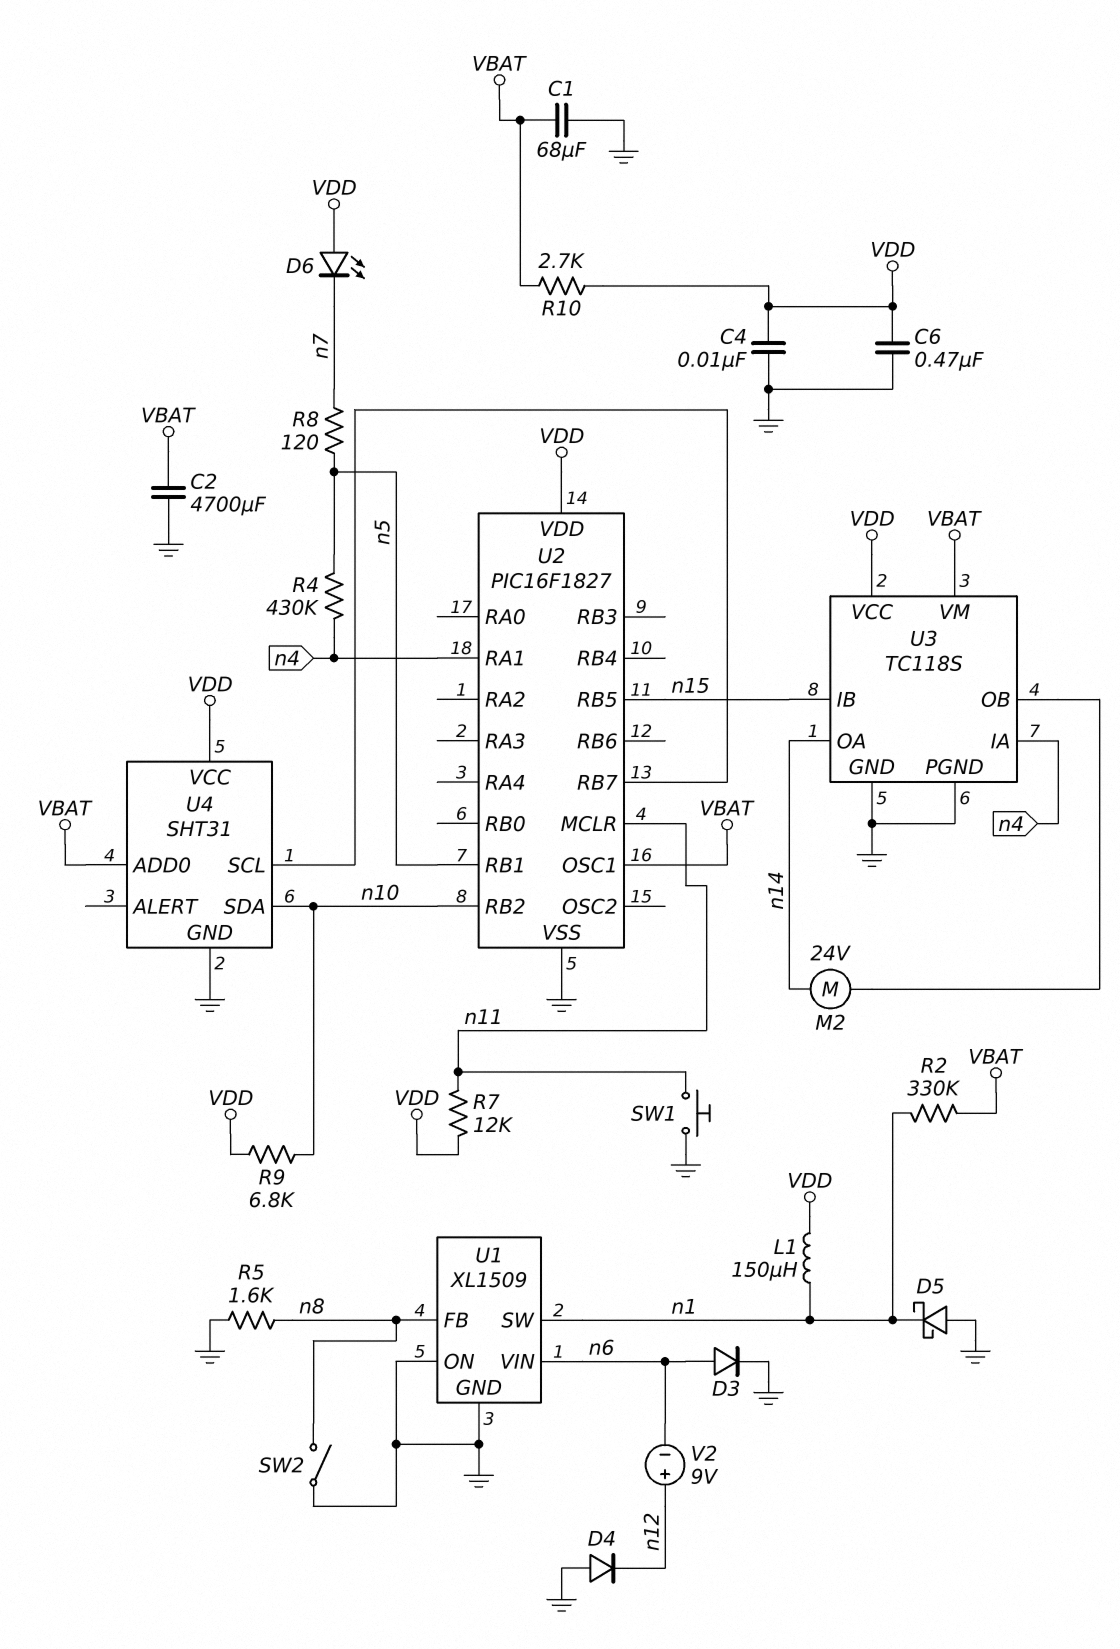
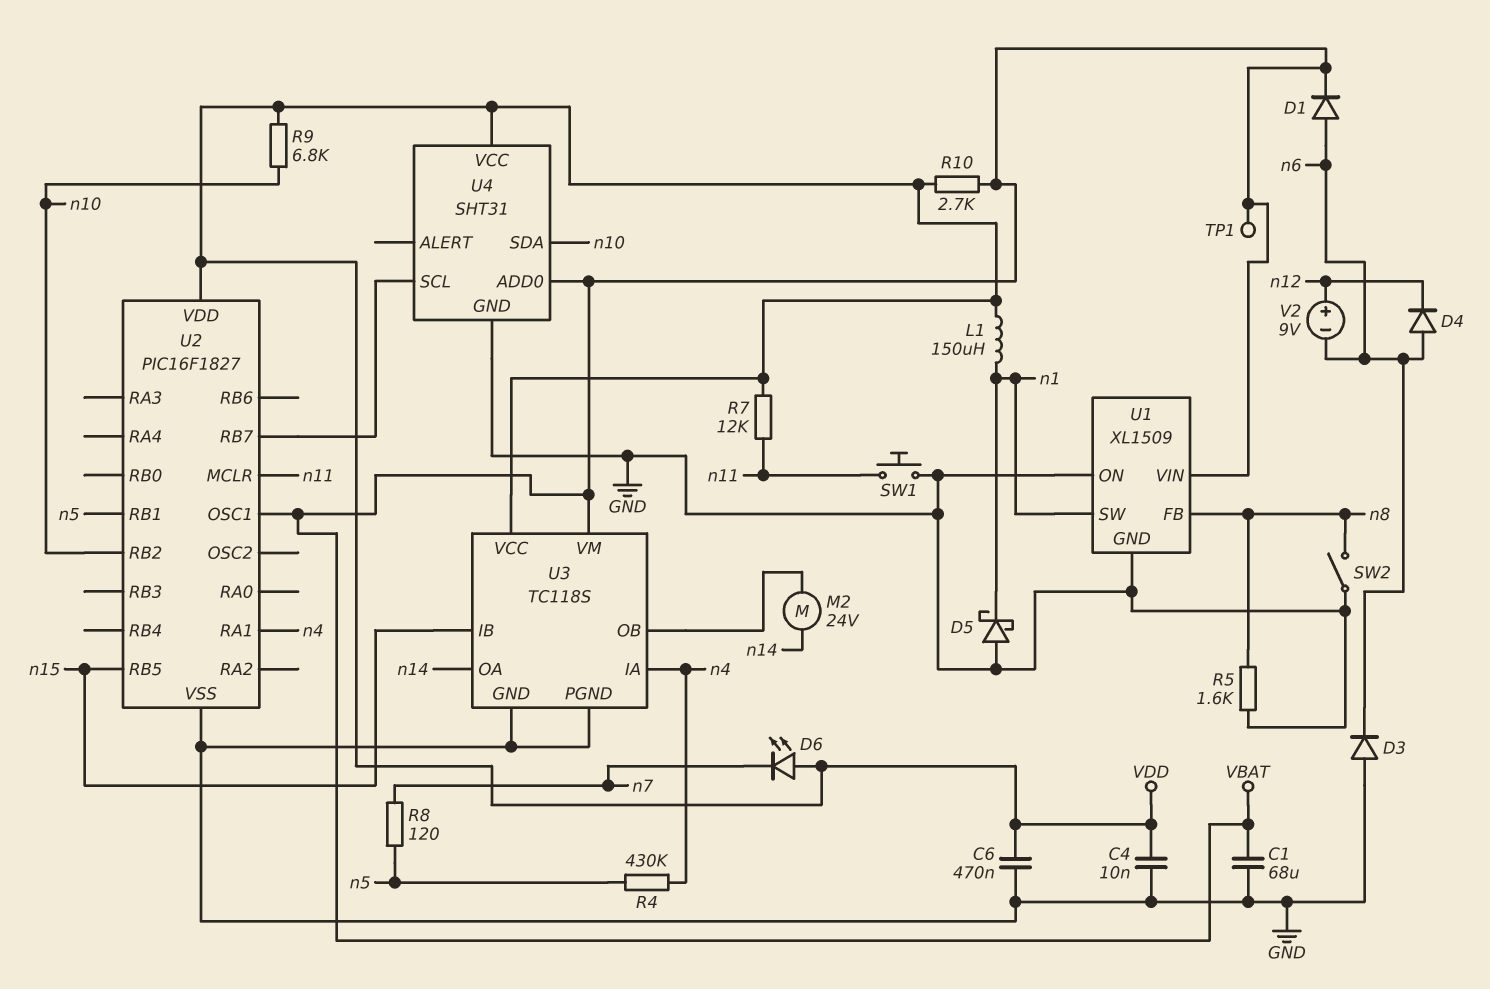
C2: 4700uF (GND, VBAT) -> none
D1: none -> diode (A n6, K VBAT)
D3: diode (A n6, K GND) -> diode (A GND, K n6)
D4: diode (A GND, K n12) -> diode (A n6, K n12)
R2: 330k (VBAT, n1) -> none
TP1: none -> test point (VBAT)
U1 pin VIN: n6 -> VBAT

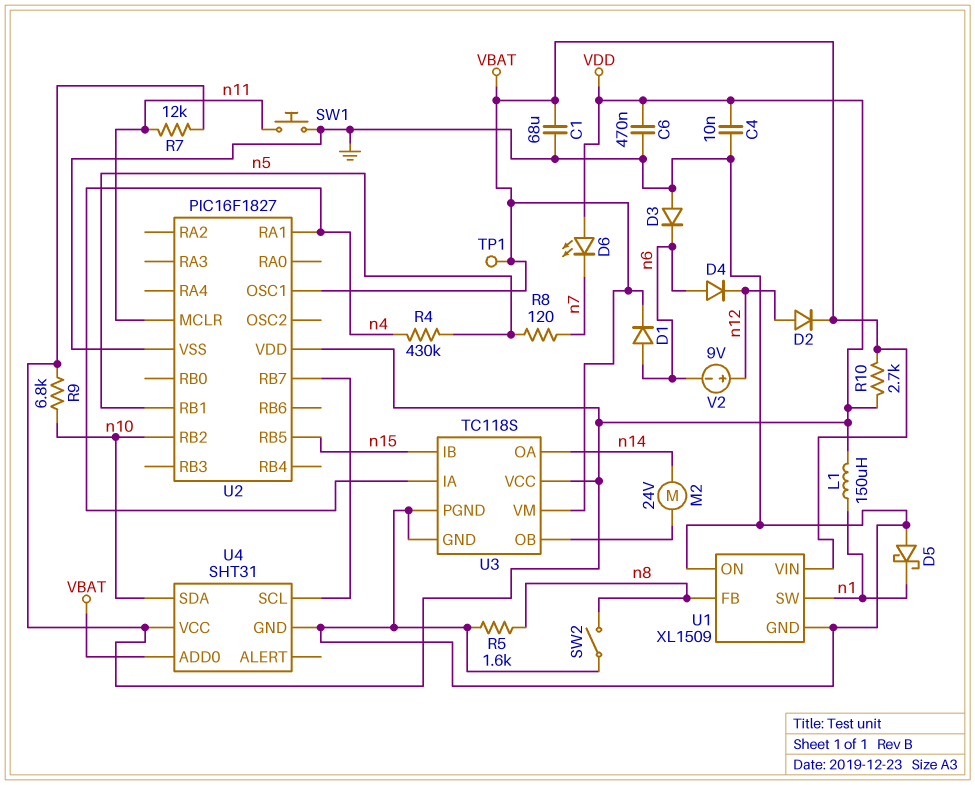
D2: none -> diode (A n12, K VBAT)

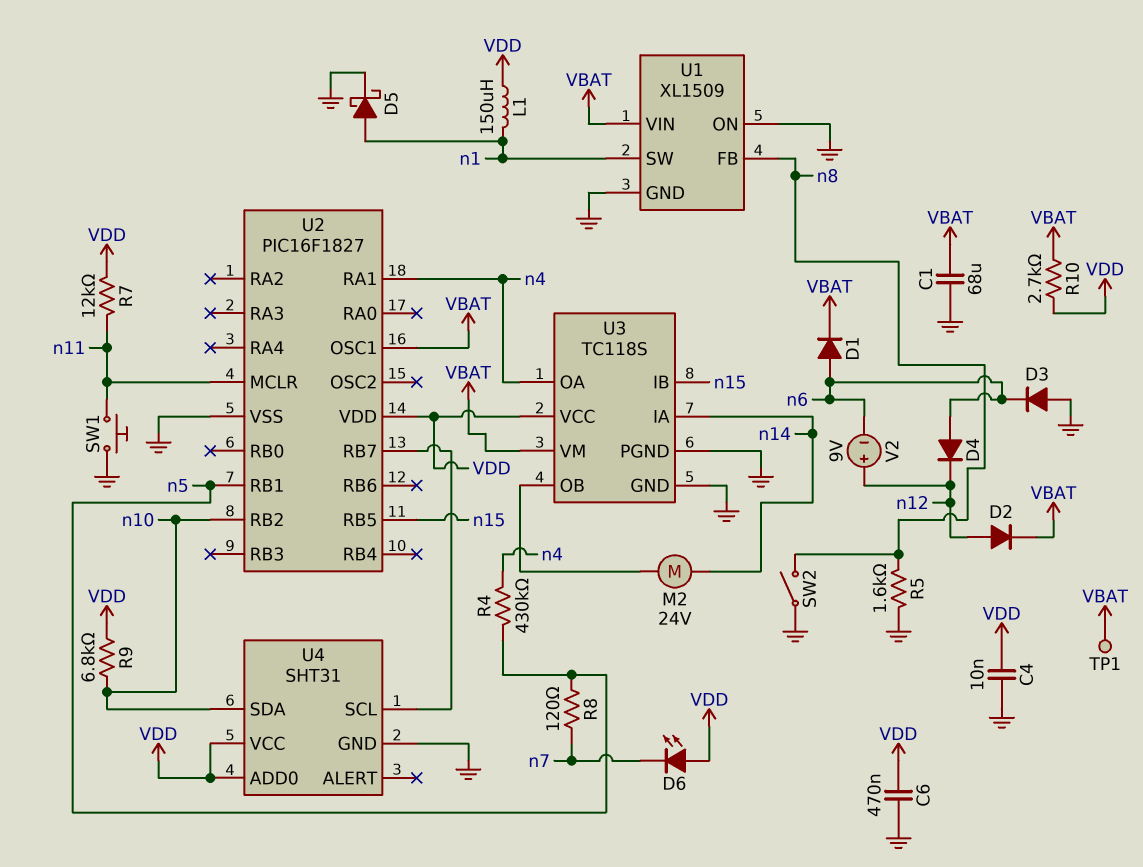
D5: schottky (A GND, K n1) -> schottky (A n1, K GND)
U3 pin IA: n4 -> n14
U3 pin OA: n14 -> n4
U4 pin ADD0: VBAT -> VDD

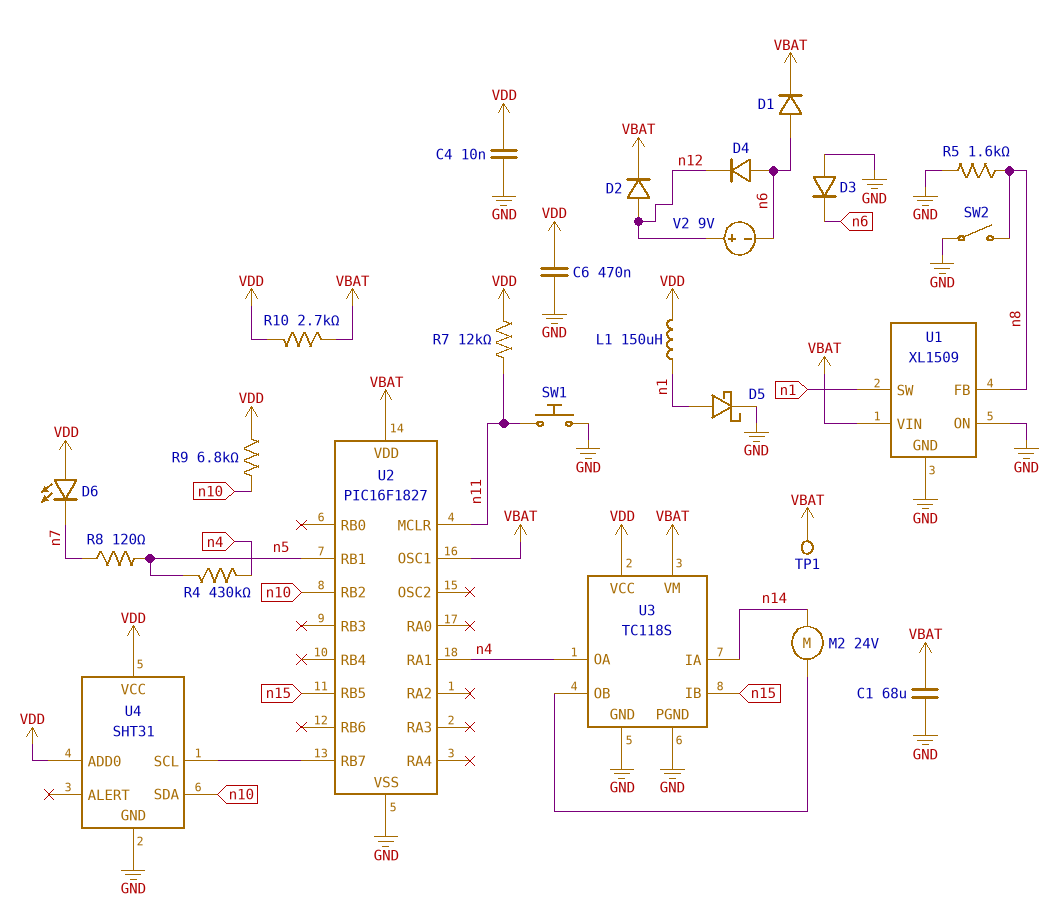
U2 pin VDD: VDD -> VBAT

